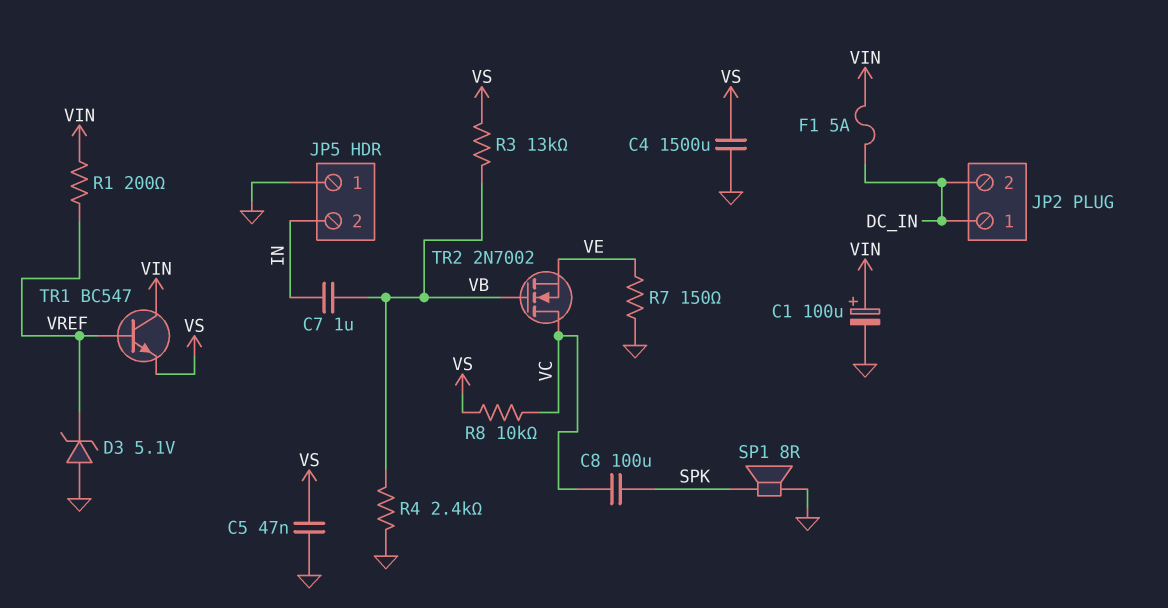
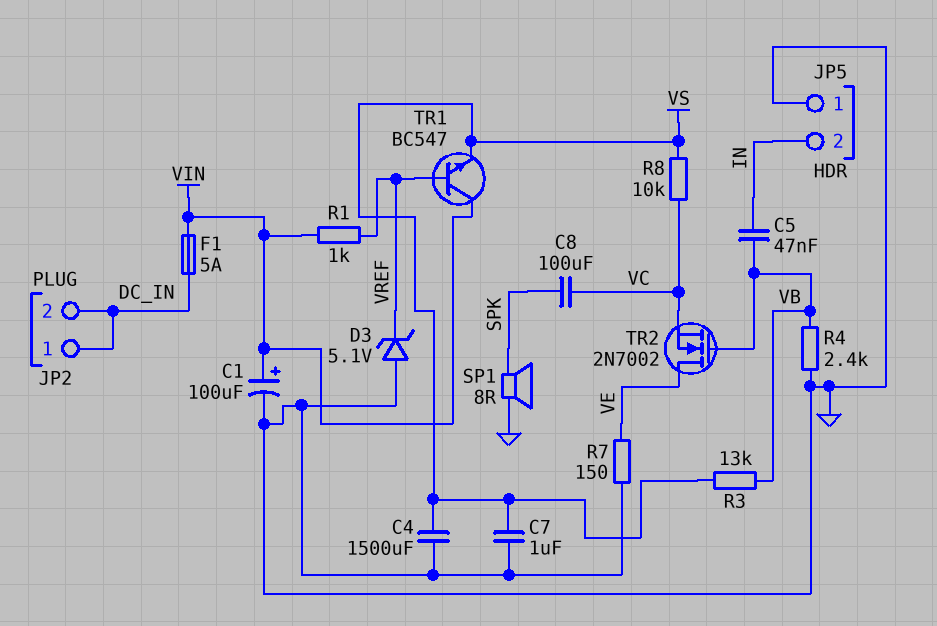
C5: 47nF (GND, VS) -> 47nF (IN, VB)
C7: 1uF (IN, VB) -> 1uF (GND, VS)
R1: 200 (VIN, VREF) -> 1k (VIN, VREF)
TR2: NMOS 2N7002 (G VB, D VC, S VE) -> NMOS 2N7002 (G VB, D VE, S VC)

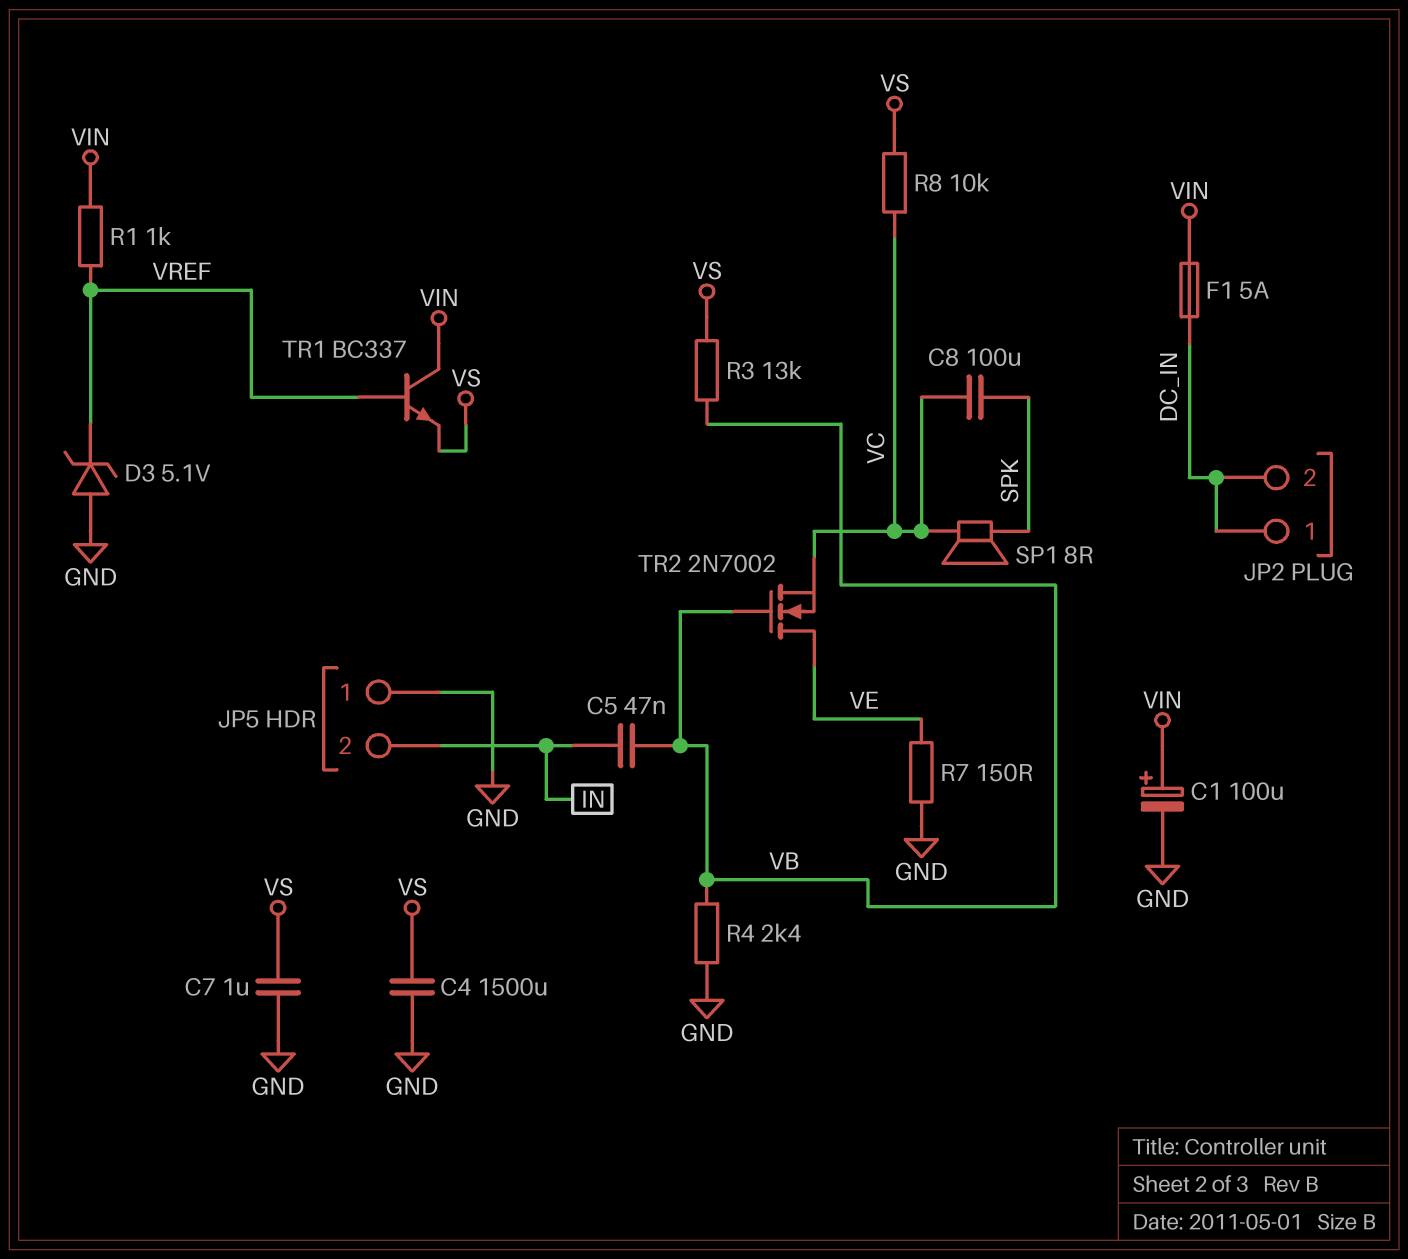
SP1: speaker 8R (GND, SPK) -> speaker 8R (SPK, VC)
TR1: NPN BC547 (B VREF, C VIN, E VS) -> NPN BC337 (B VREF, C VIN, E VS)

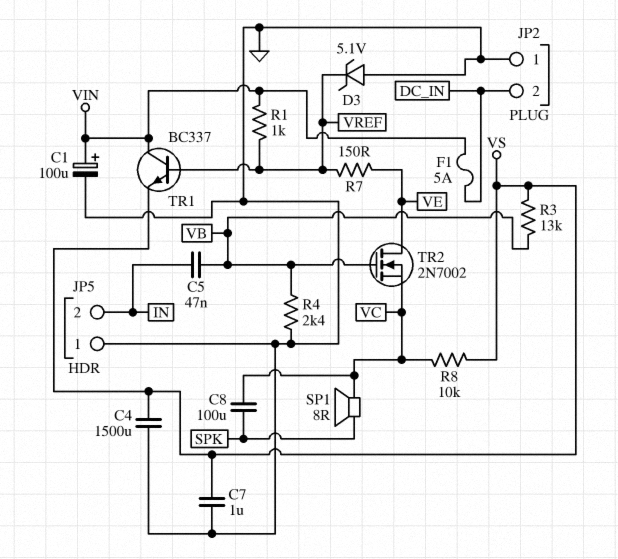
JP2 pin 1: DC_IN -> GND
R7: 150 (GND, VE) -> 150 (VE, VREF)

